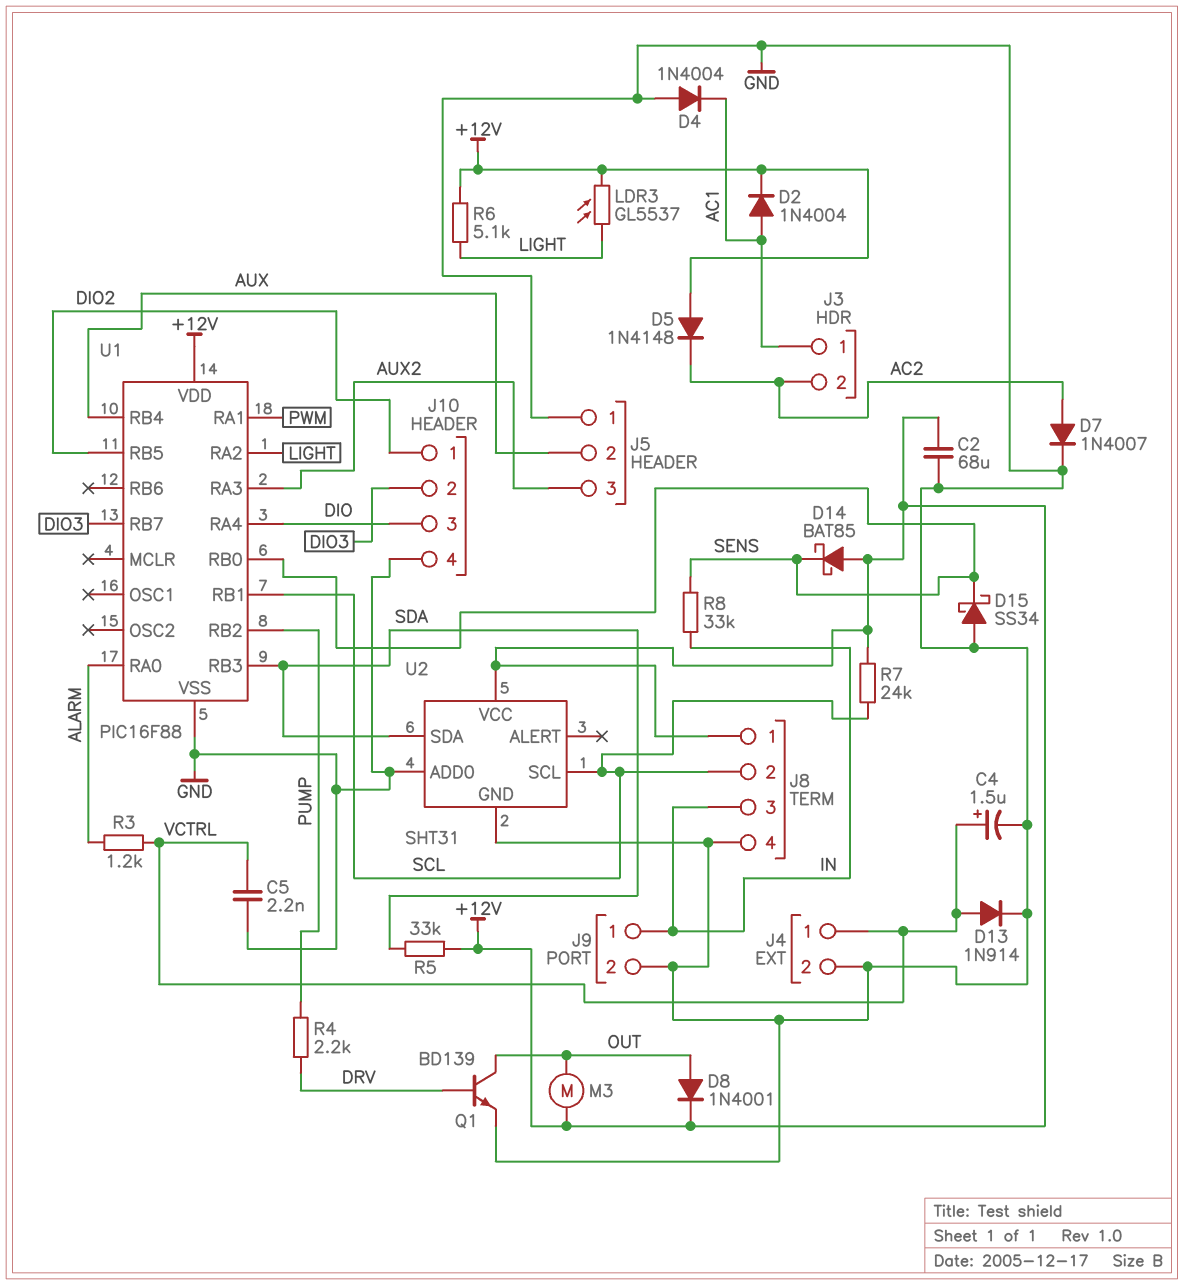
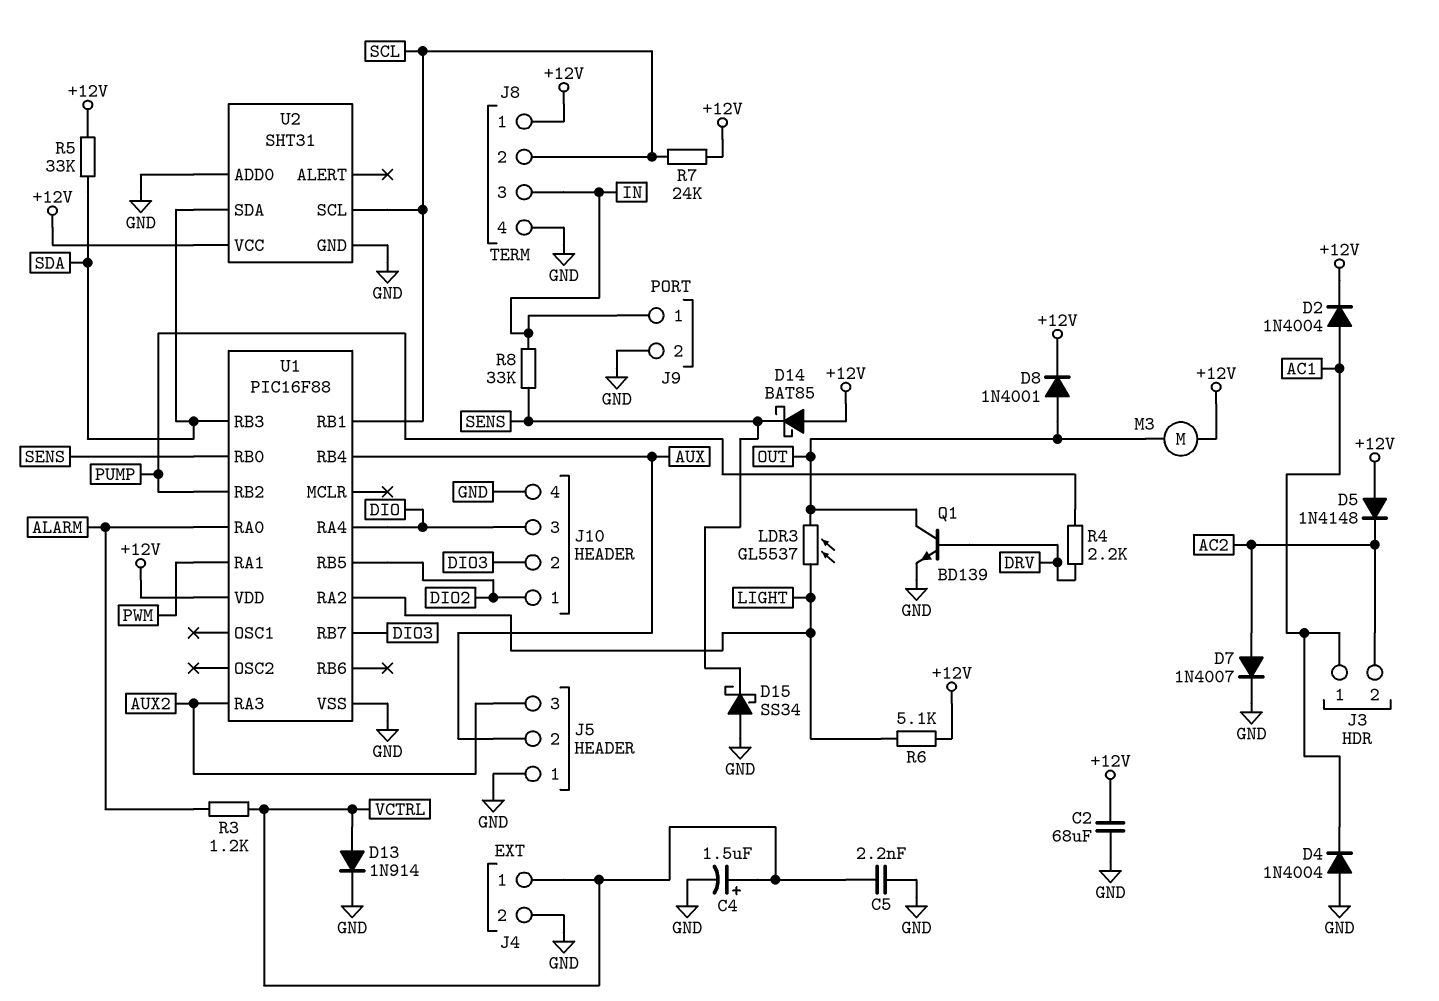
LDR3: GL5537 (+12V, LIGHT) -> GL5537 (LIGHT, OUT)

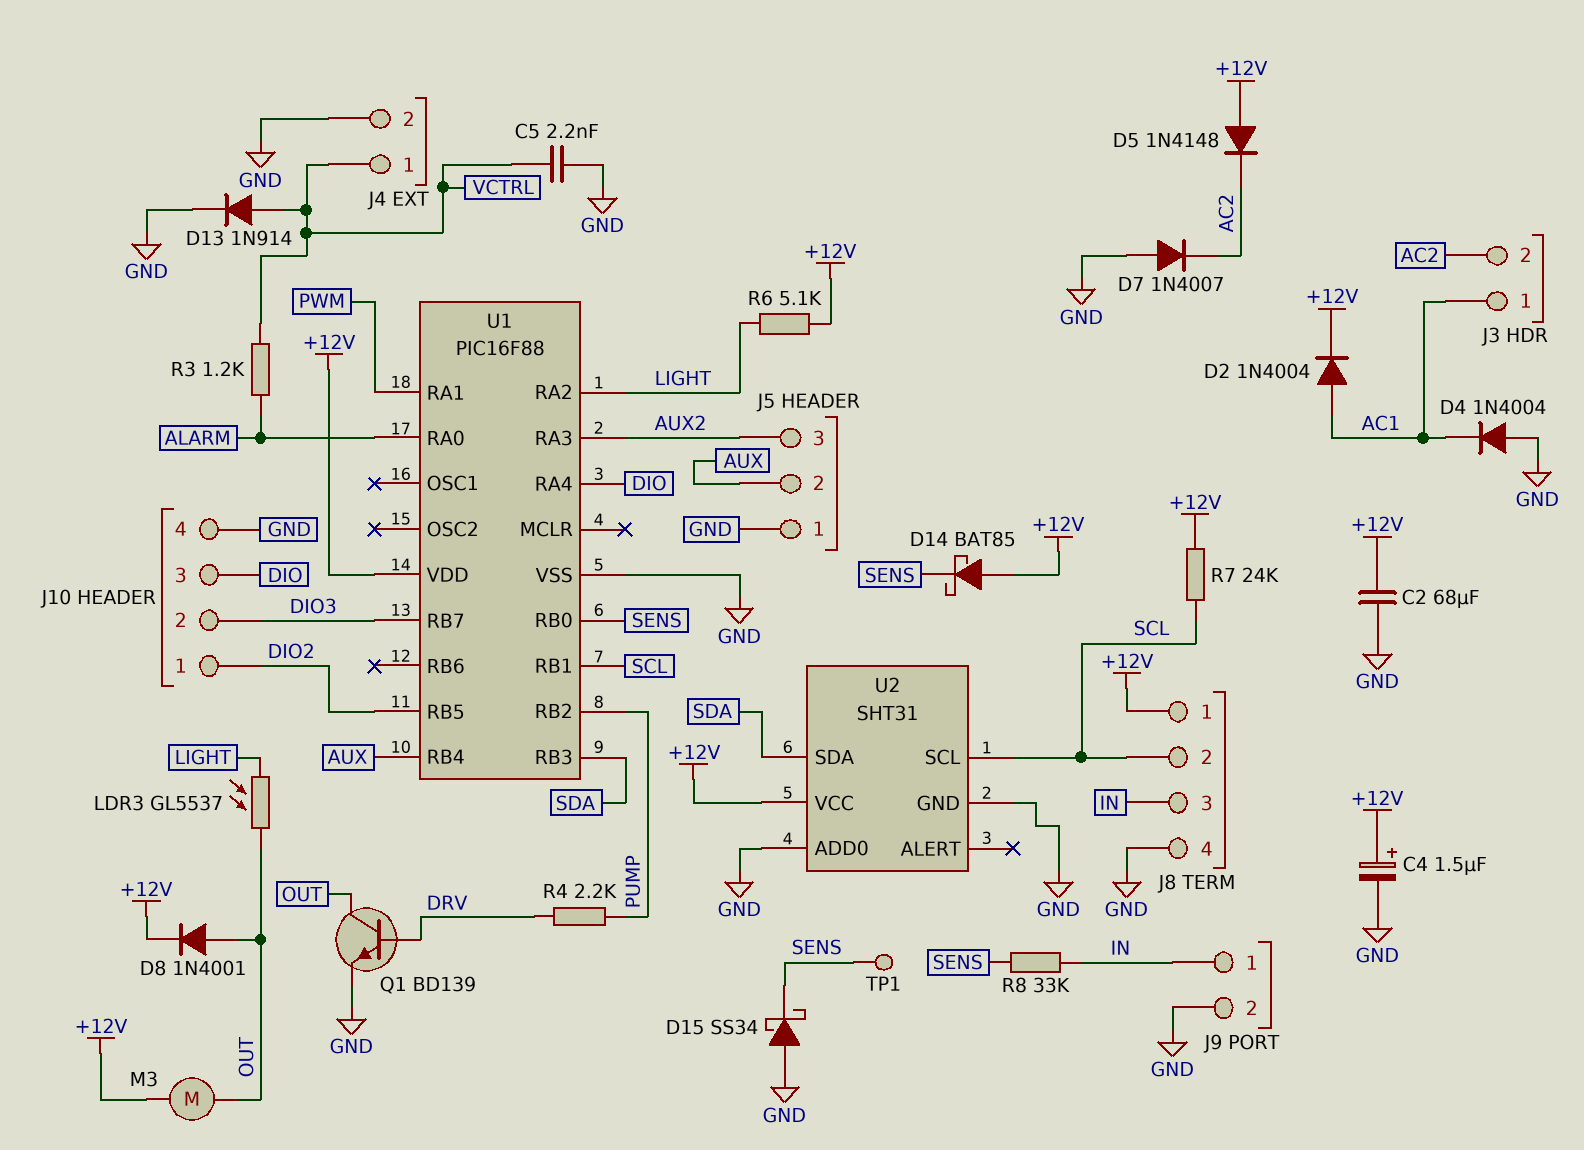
C4: 1.5uF (plus VCTRL, minus GND) -> 1.5uF (plus +12V, minus GND)
D7: diode 1N4007 (A AC2, K GND) -> diode 1N4007 (A GND, K AC2)
R5: 33k (+12V, SDA) -> none
TP1: none -> test point (SENS)

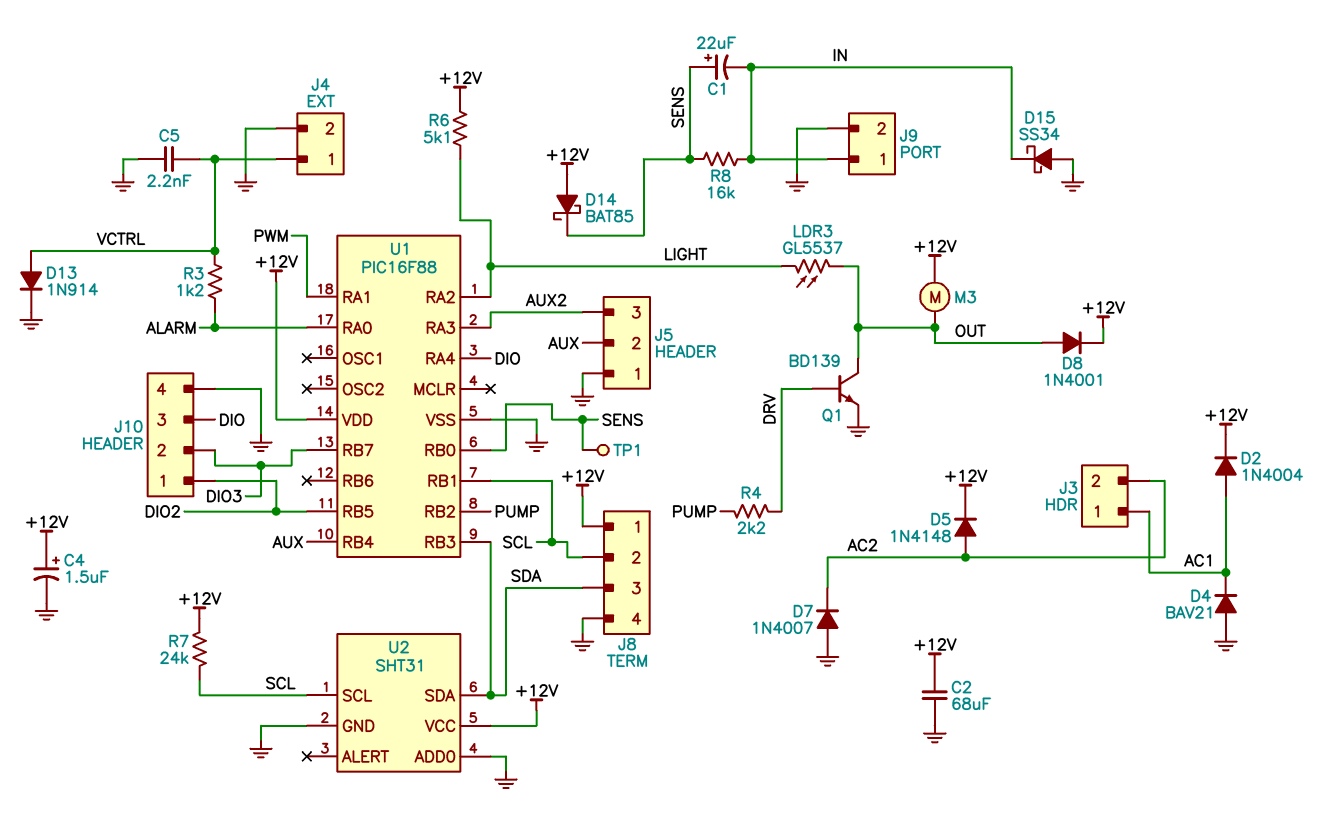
C1: none -> 22uF (plus SENS, minus IN)
D4: diode 1N4004 (A GND, K AC1) -> diode BAV21 (A GND, K AC1)
D5: diode 1N4148 (A +12V, K AC2) -> diode 1N4148 (A AC2, K +12V)
D15: schottky SS34 (A GND, K SENS) -> schottky SS34 (A GND, K IN)
J8 pin 3: IN -> SDA
R8: 33k (IN, SENS) -> 16k (IN, SENS)

